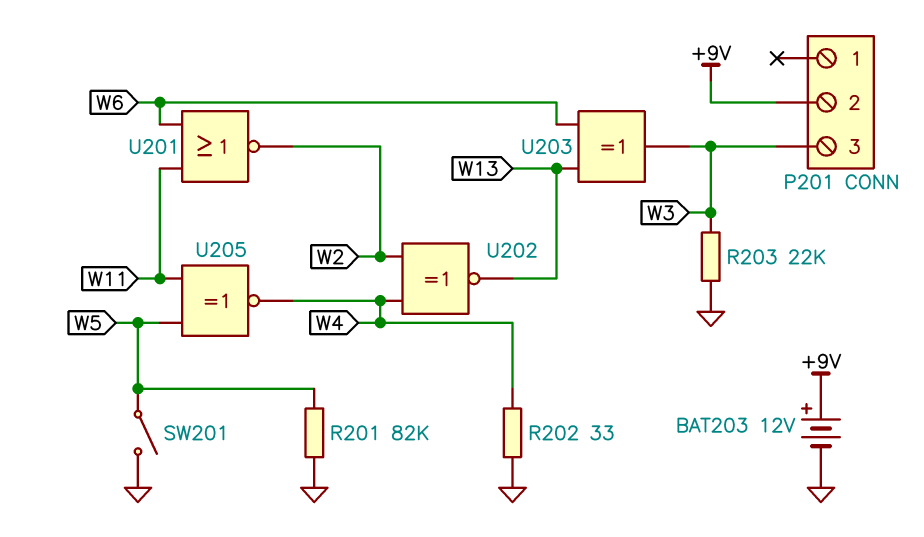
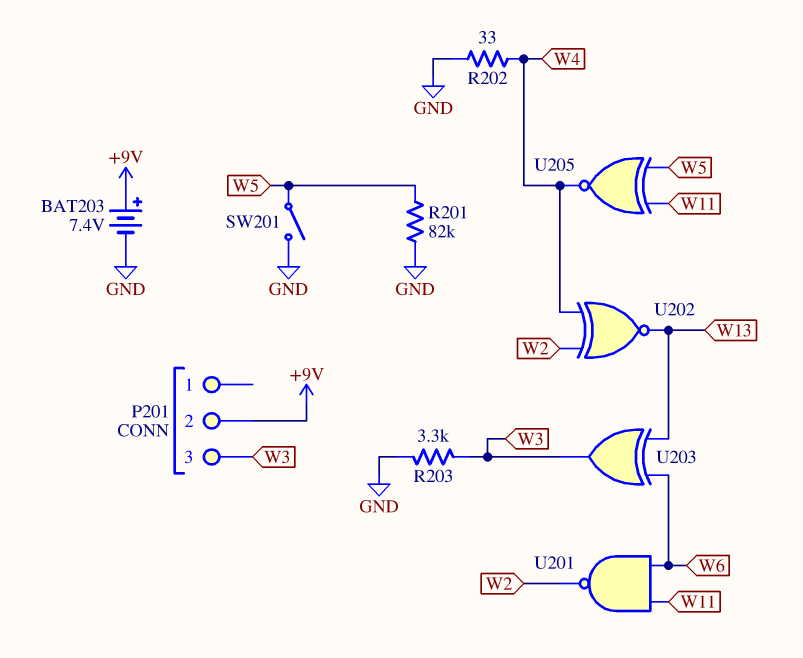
BAT203: 12V (plus +9V, minus GND) -> 7.4V (plus +9V, minus GND)
R203: 22k (GND, W3) -> 3.3k (GND, W3)
U201: NOR (in W6, in W11, out W2) -> NAND (in W6, in W11, out W2)

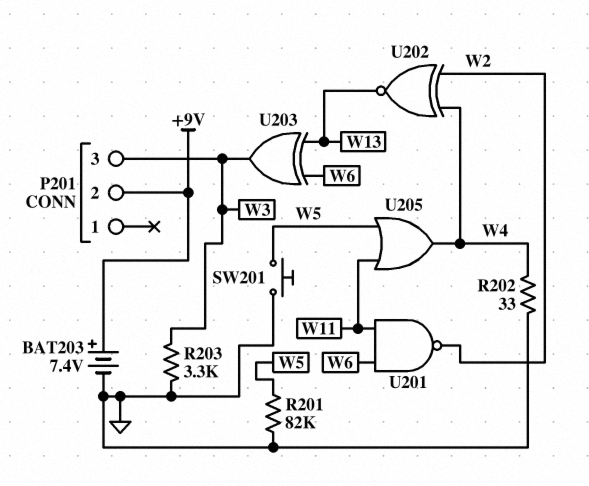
SW201: switch (GND, W5) -> button (GND, W5)
U205: XNOR (in W5, in W11, out W4) -> OR (in W5, in W11, out W4)

